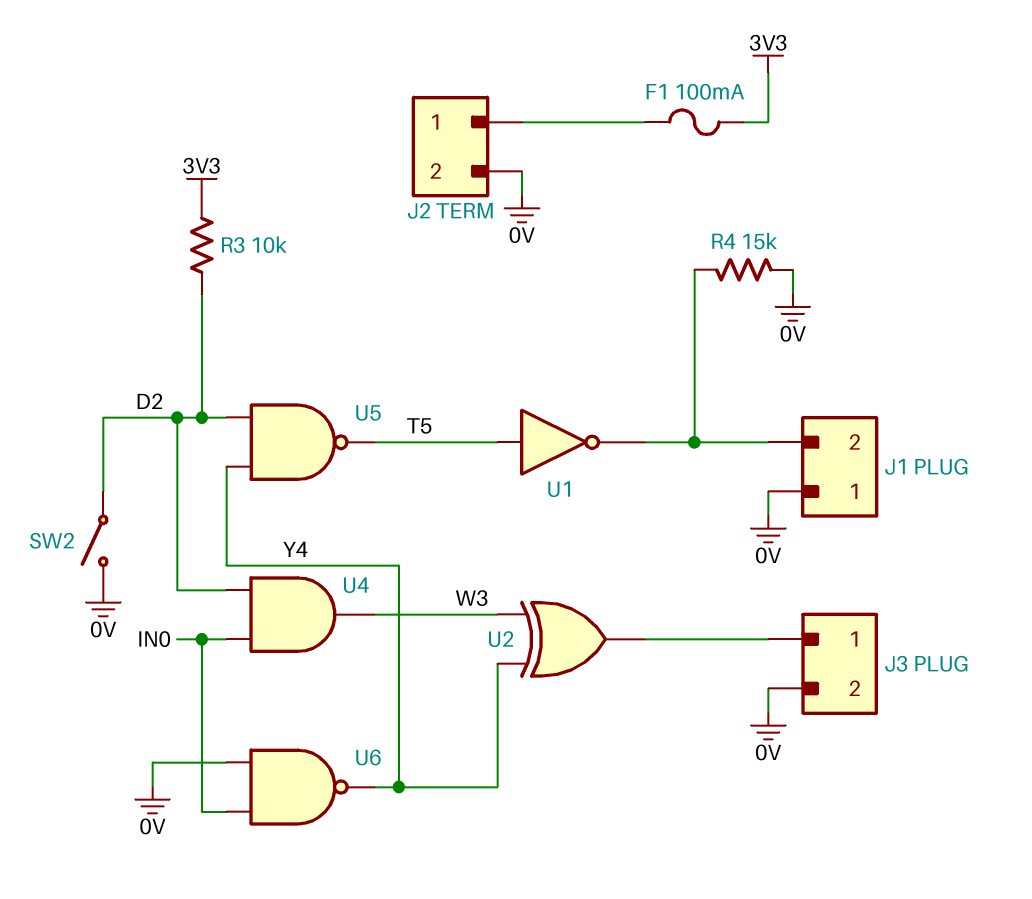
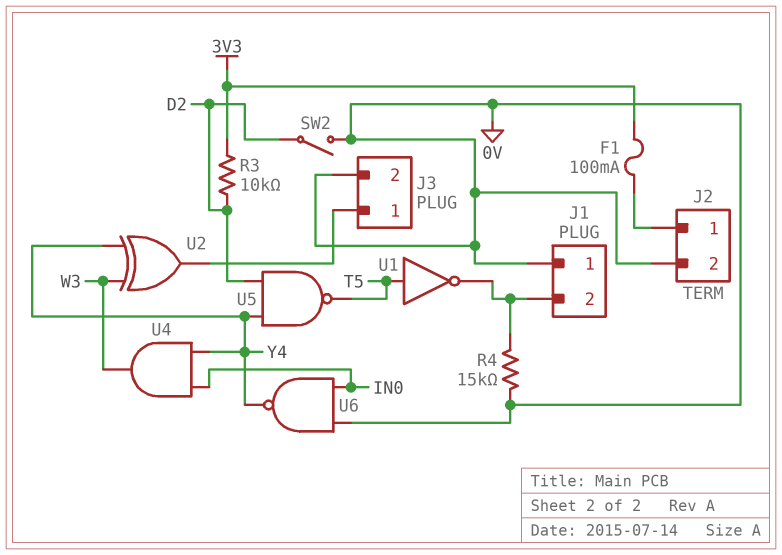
U4: AND (in D2, in IN0, out W3) -> AND (in IN0, in Y4, out W3)

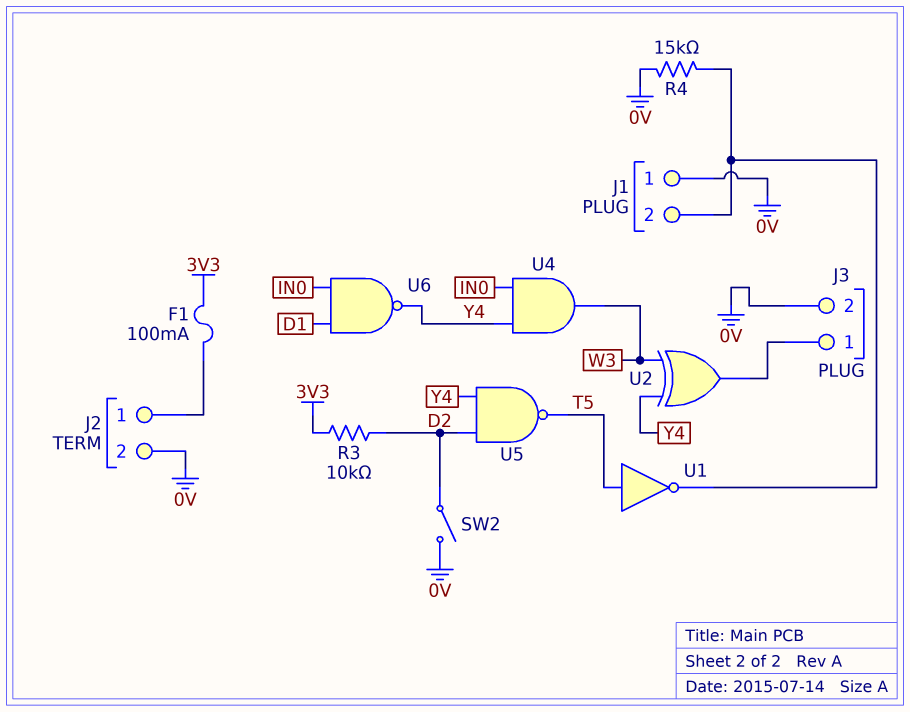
U6: NAND (in 0V, in IN0, out Y4) -> NAND (in D1, in IN0, out Y4)

